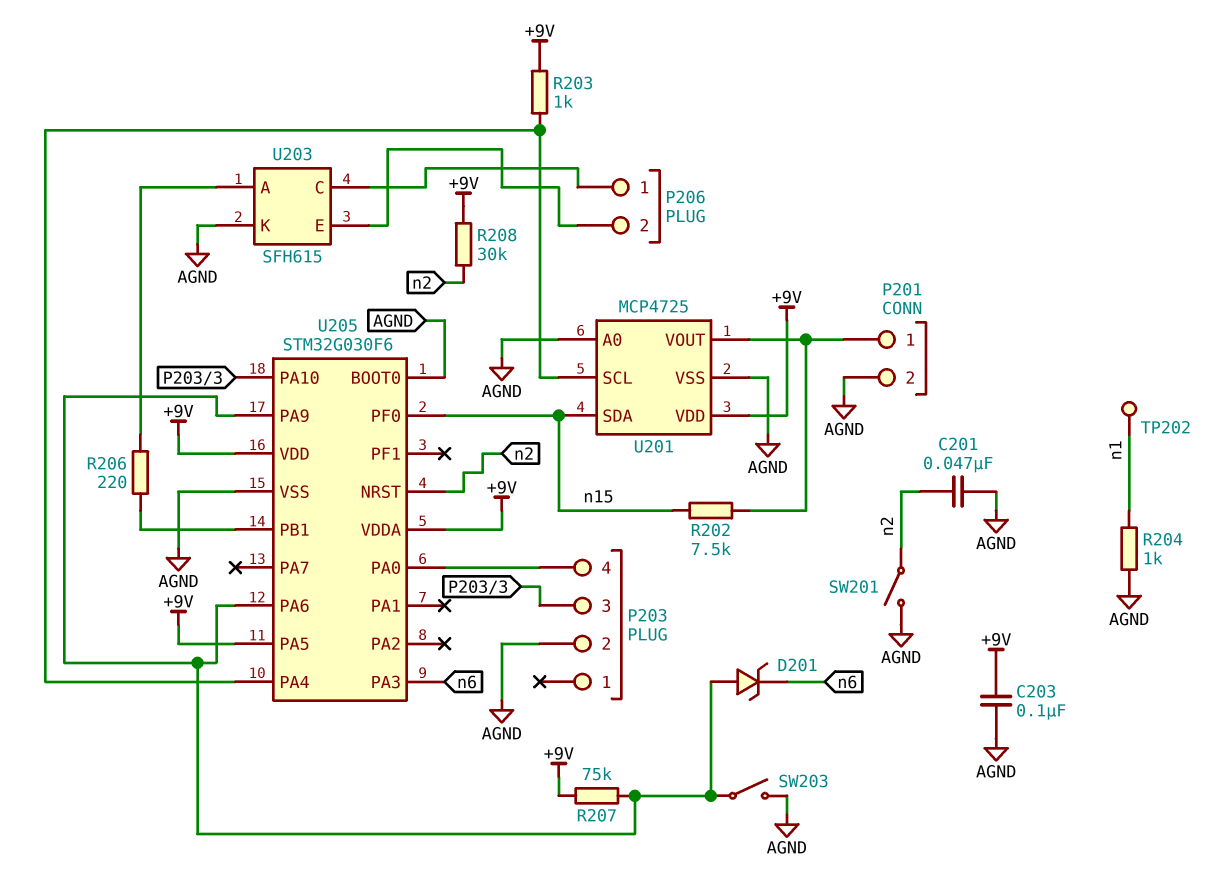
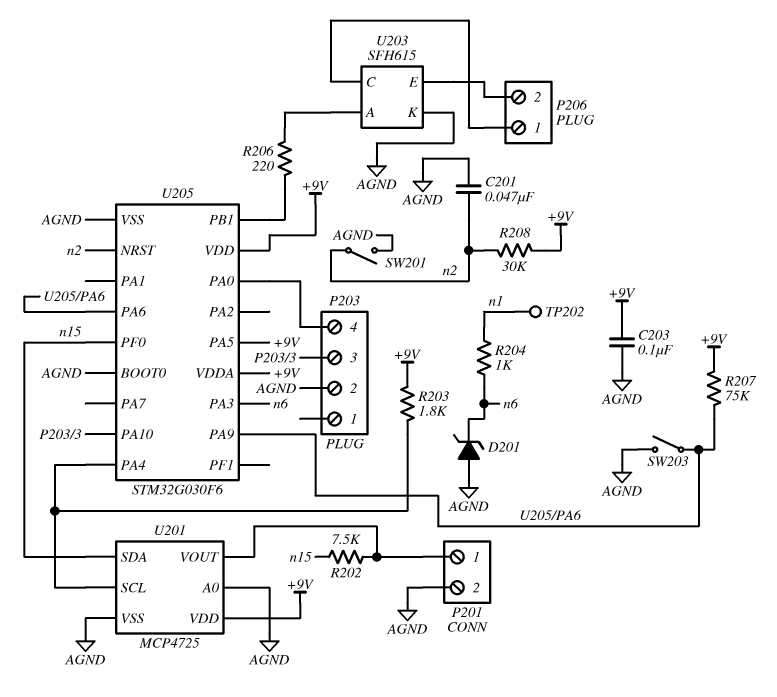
D201: zener (A U205/PA6, K n6) -> zener (A AGND, K n6)
R203: 1k (+9V, U201/SCL) -> 1.8k (+9V, U201/SCL)
R204: 1k (AGND, n1) -> 1k (n1, n6)

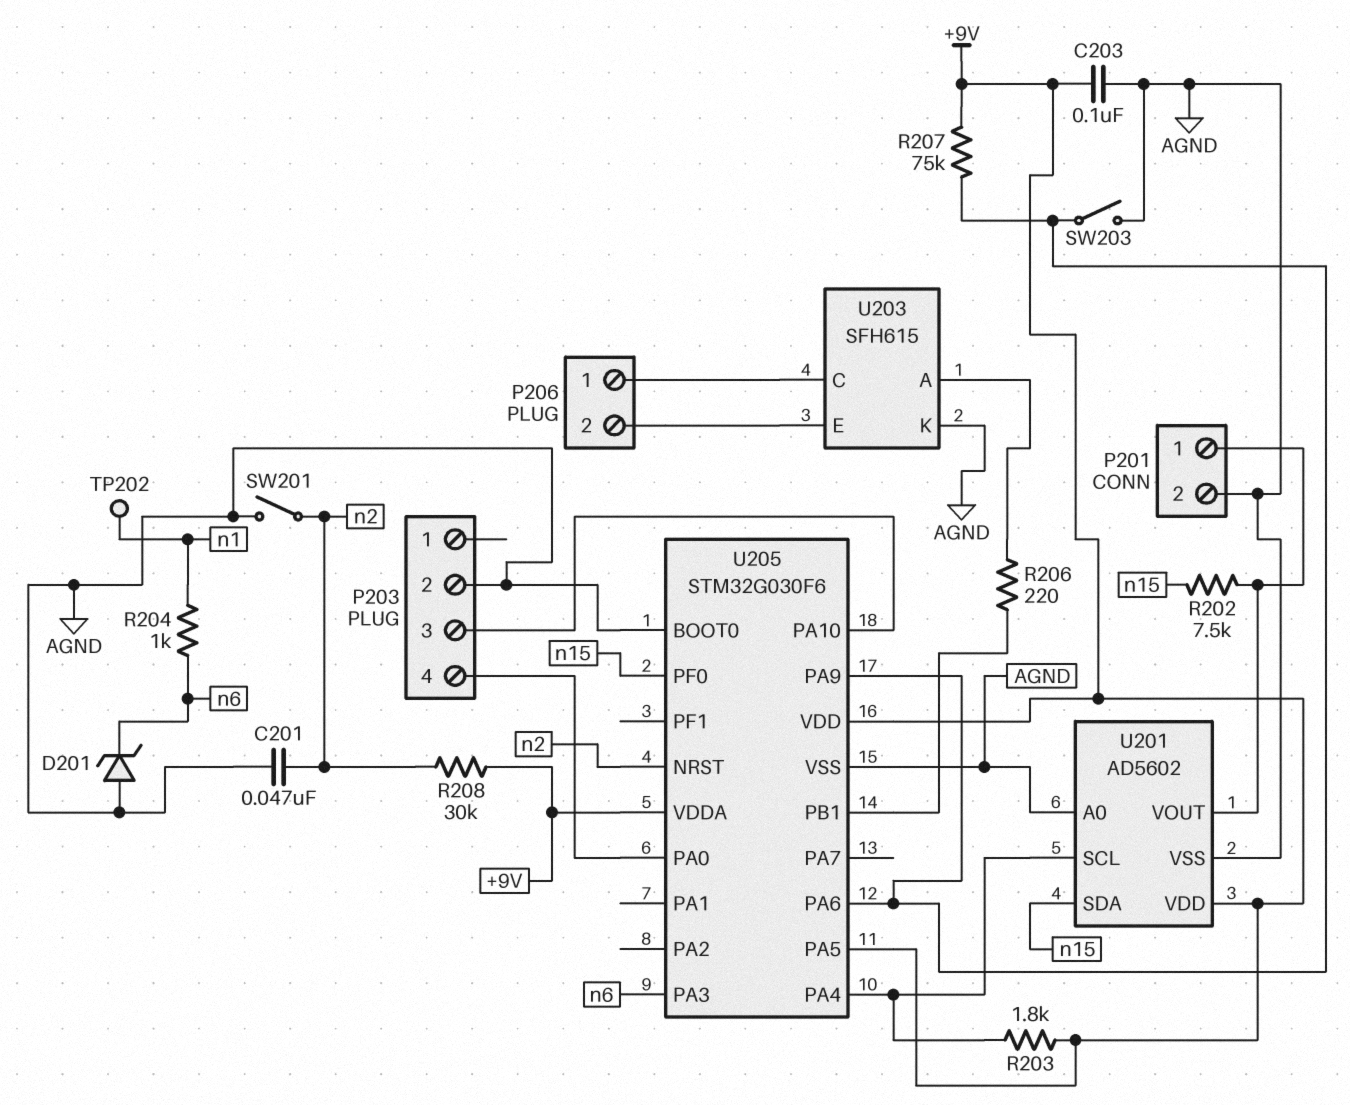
U201: MCP4725 -> AD5602

